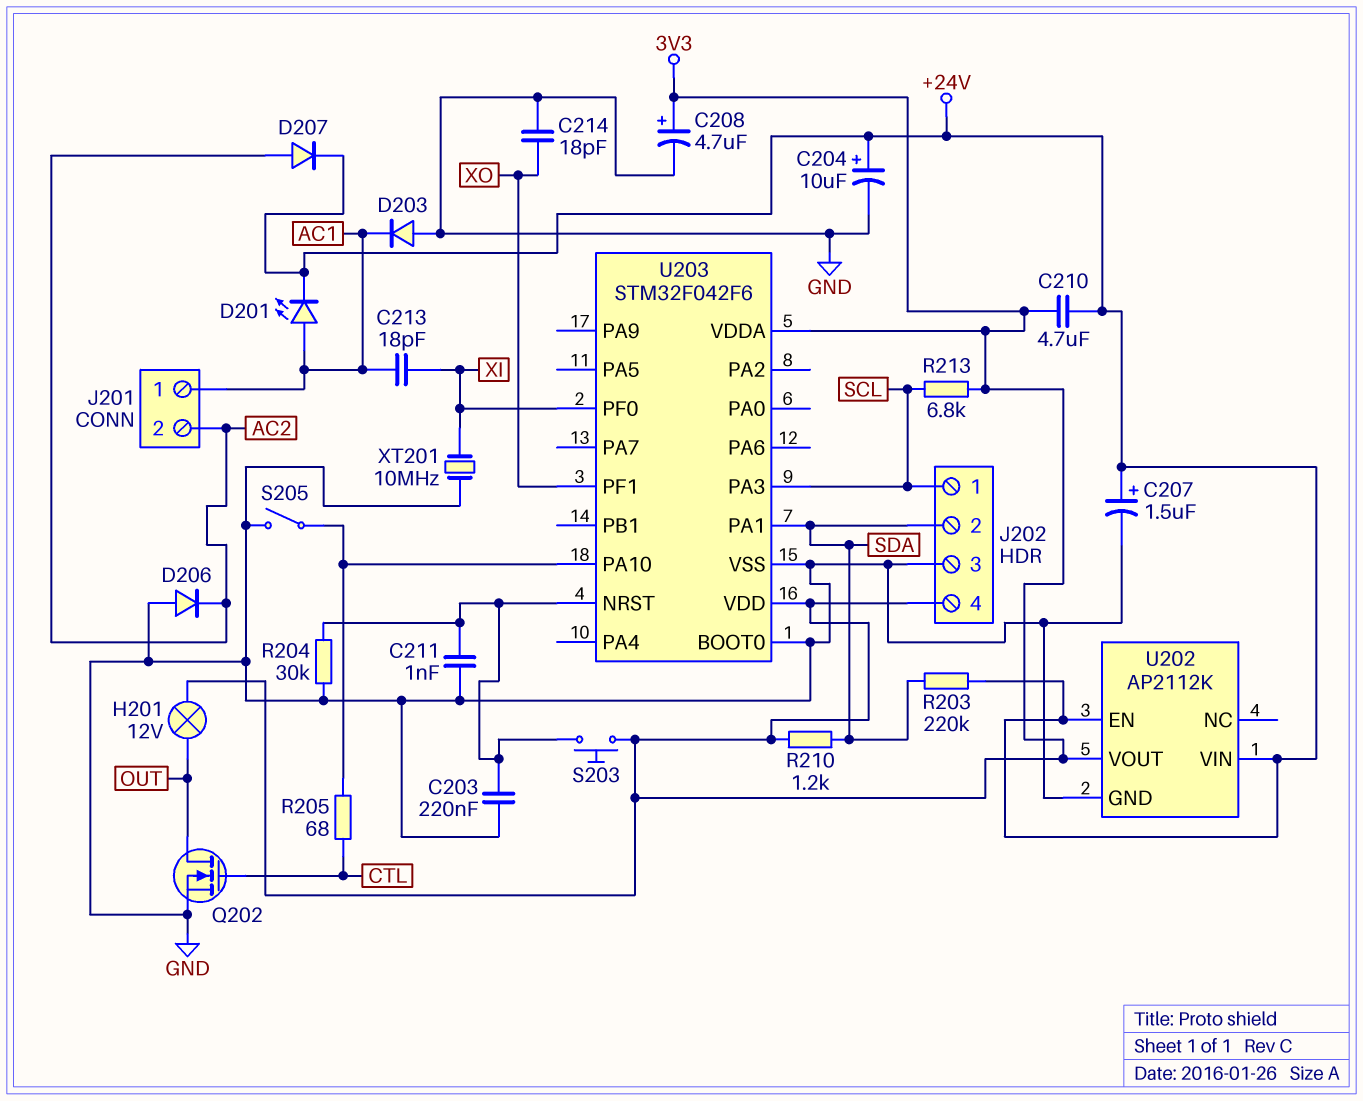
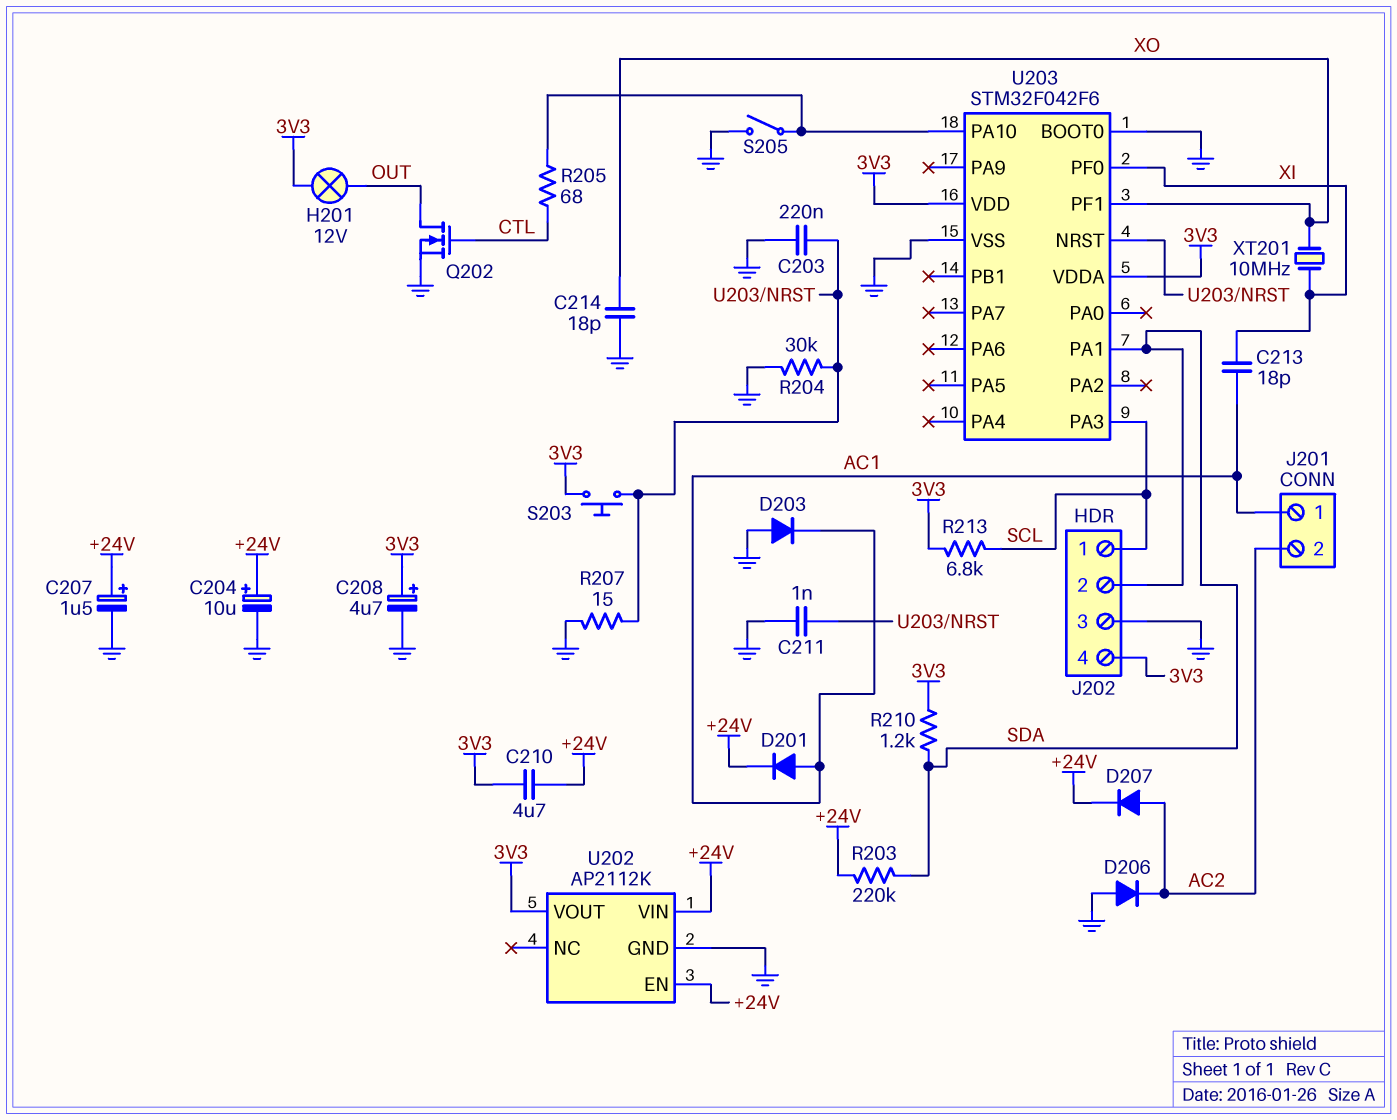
D201: LED (A AC1, K +24V) -> diode (A AC1, K +24V)
R207: none -> 15 (GND, U203/NRST)
XT201: 10MHz (GND, XI) -> 10MHz (XI, XO)

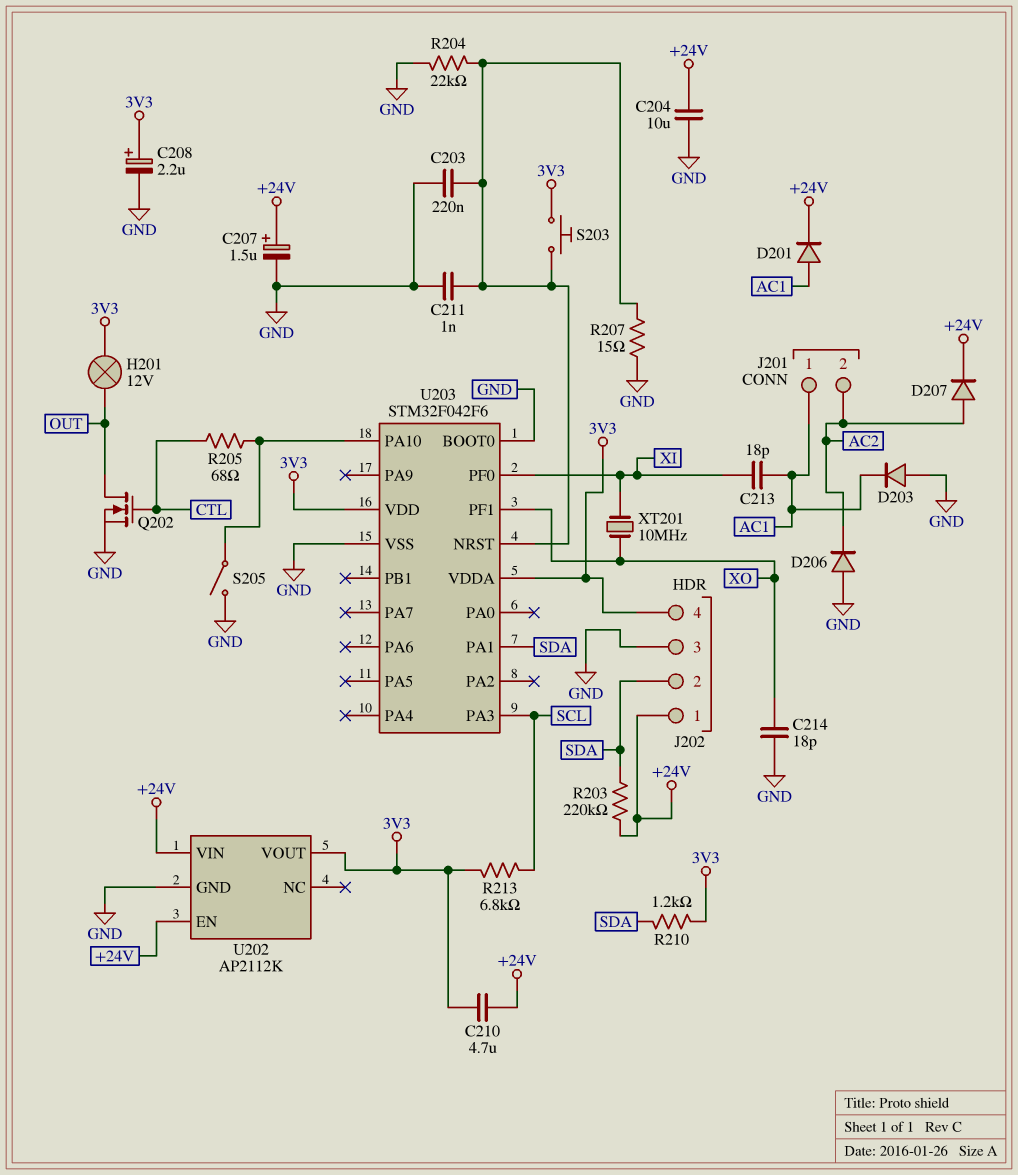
C204: 10uF (plus +24V, minus GND) -> 10uF (+24V, GND)
C208: 4.7uF (plus 3V3, minus GND) -> 2.2uF (plus 3V3, minus GND)
J202 pin 1: SCL -> +24V
R204: 30k (GND, U203/NRST) -> 22k (GND, U203/NRST)

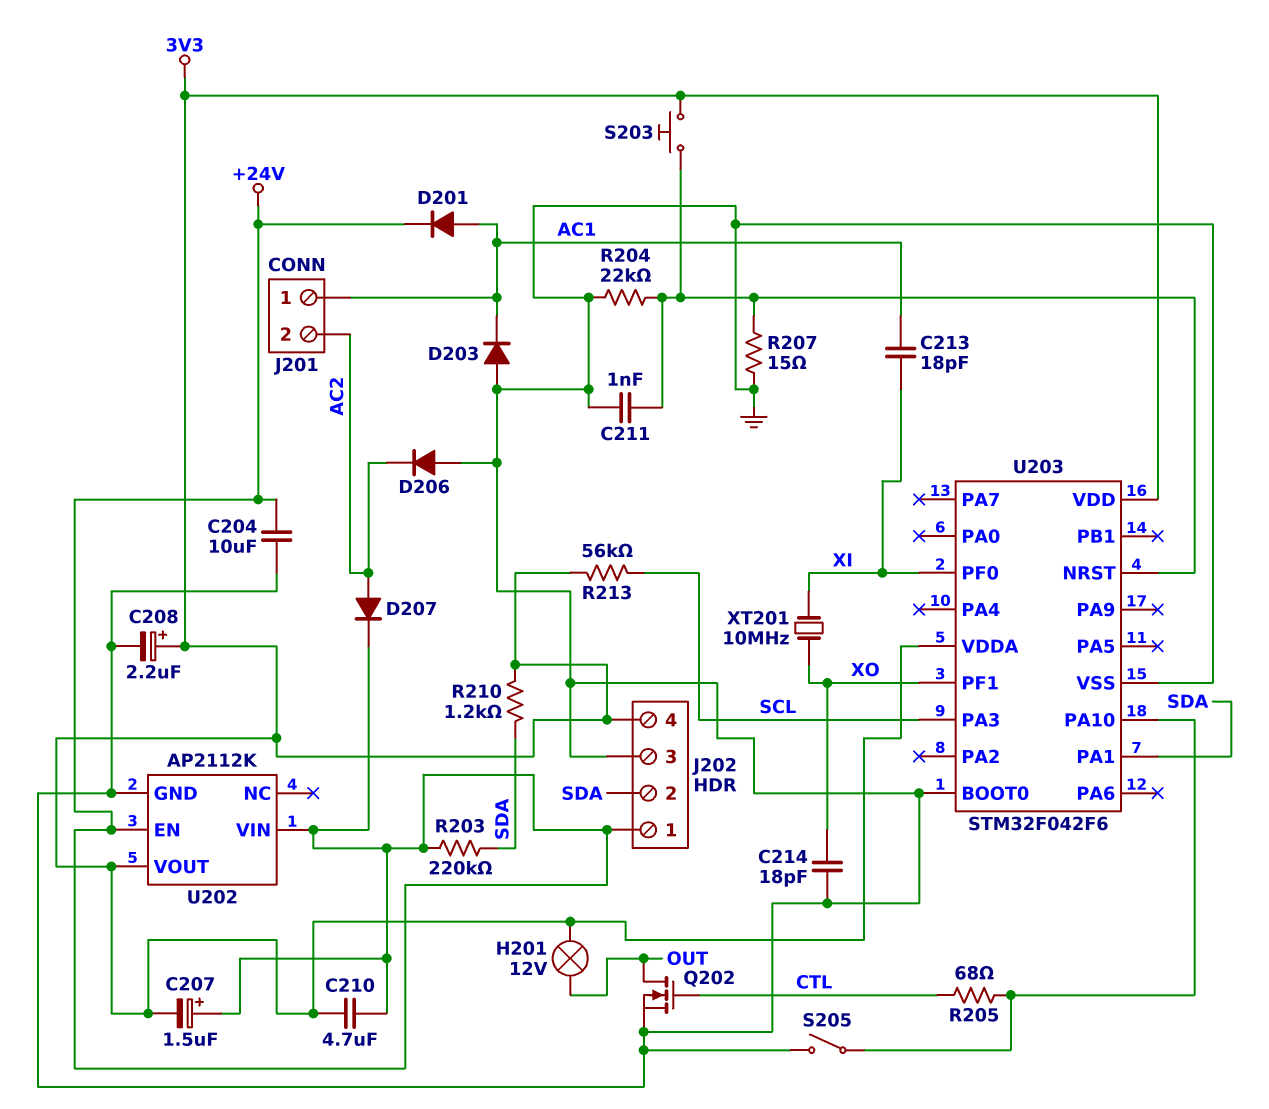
C203: 220nF (GND, U203/NRST) -> none
C207: 1.5uF (plus +24V, minus GND) -> 1.5uF (plus +24V, minus 3V3)
R213: 6.8k (3V3, SCL) -> 56k (3V3, SCL)

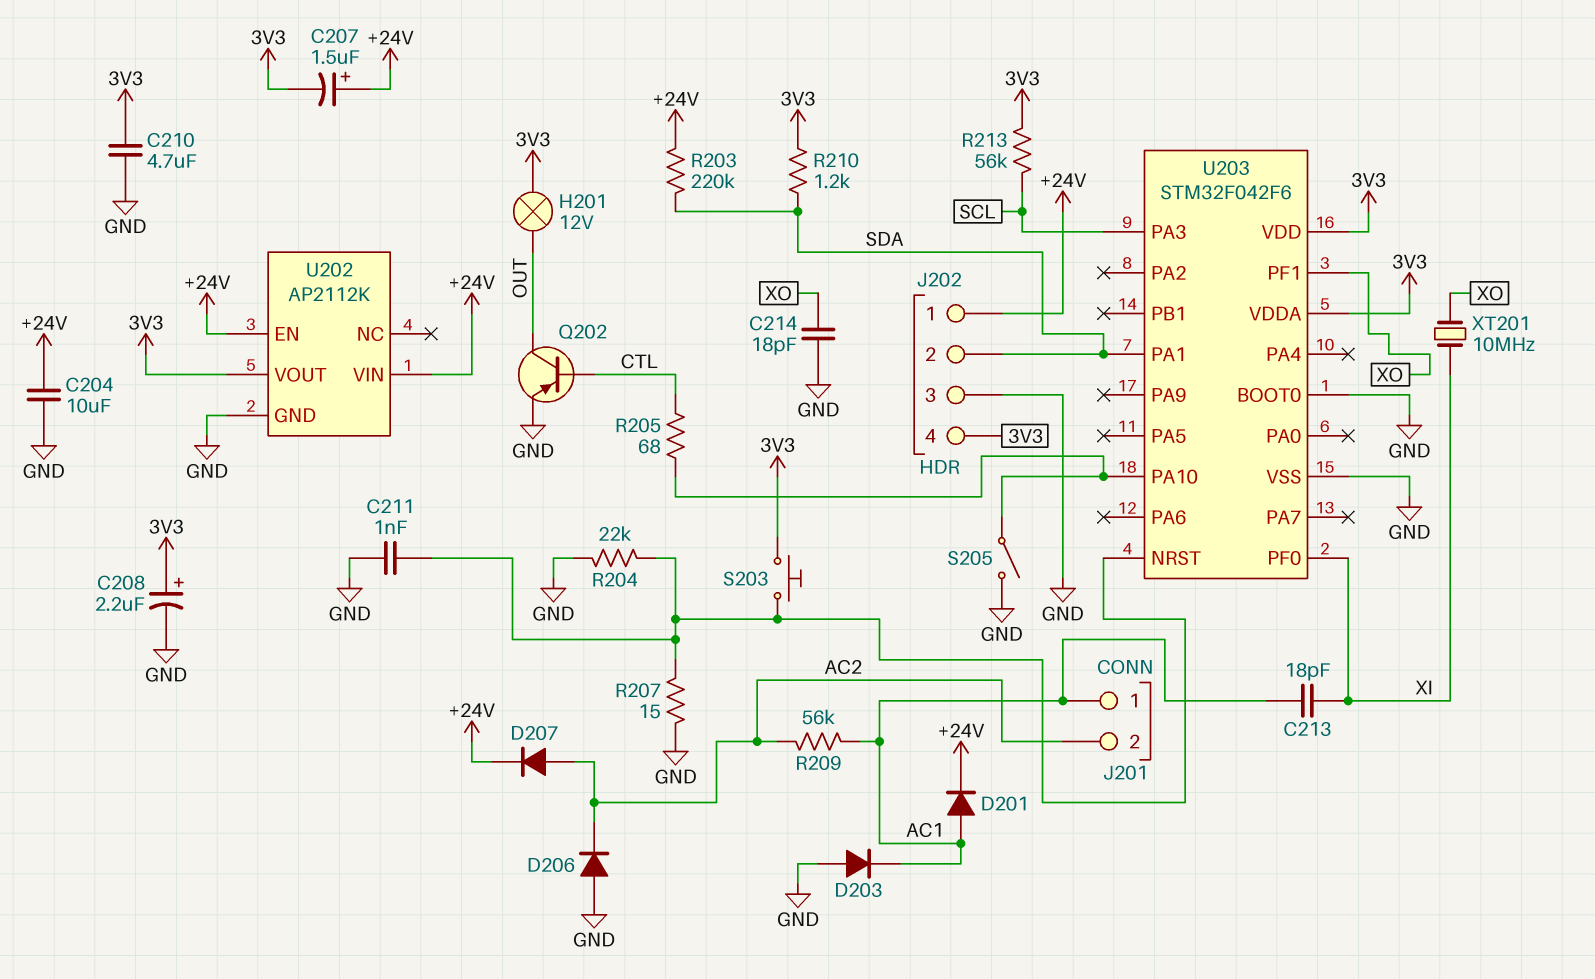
C210: 4.7uF (+24V, 3V3) -> 4.7uF (3V3, GND)
Q202: NMOS (G CTL, D OUT, S GND) -> PNP (B CTL, C OUT, E GND)
R209: none -> 56k (AC1, AC2)

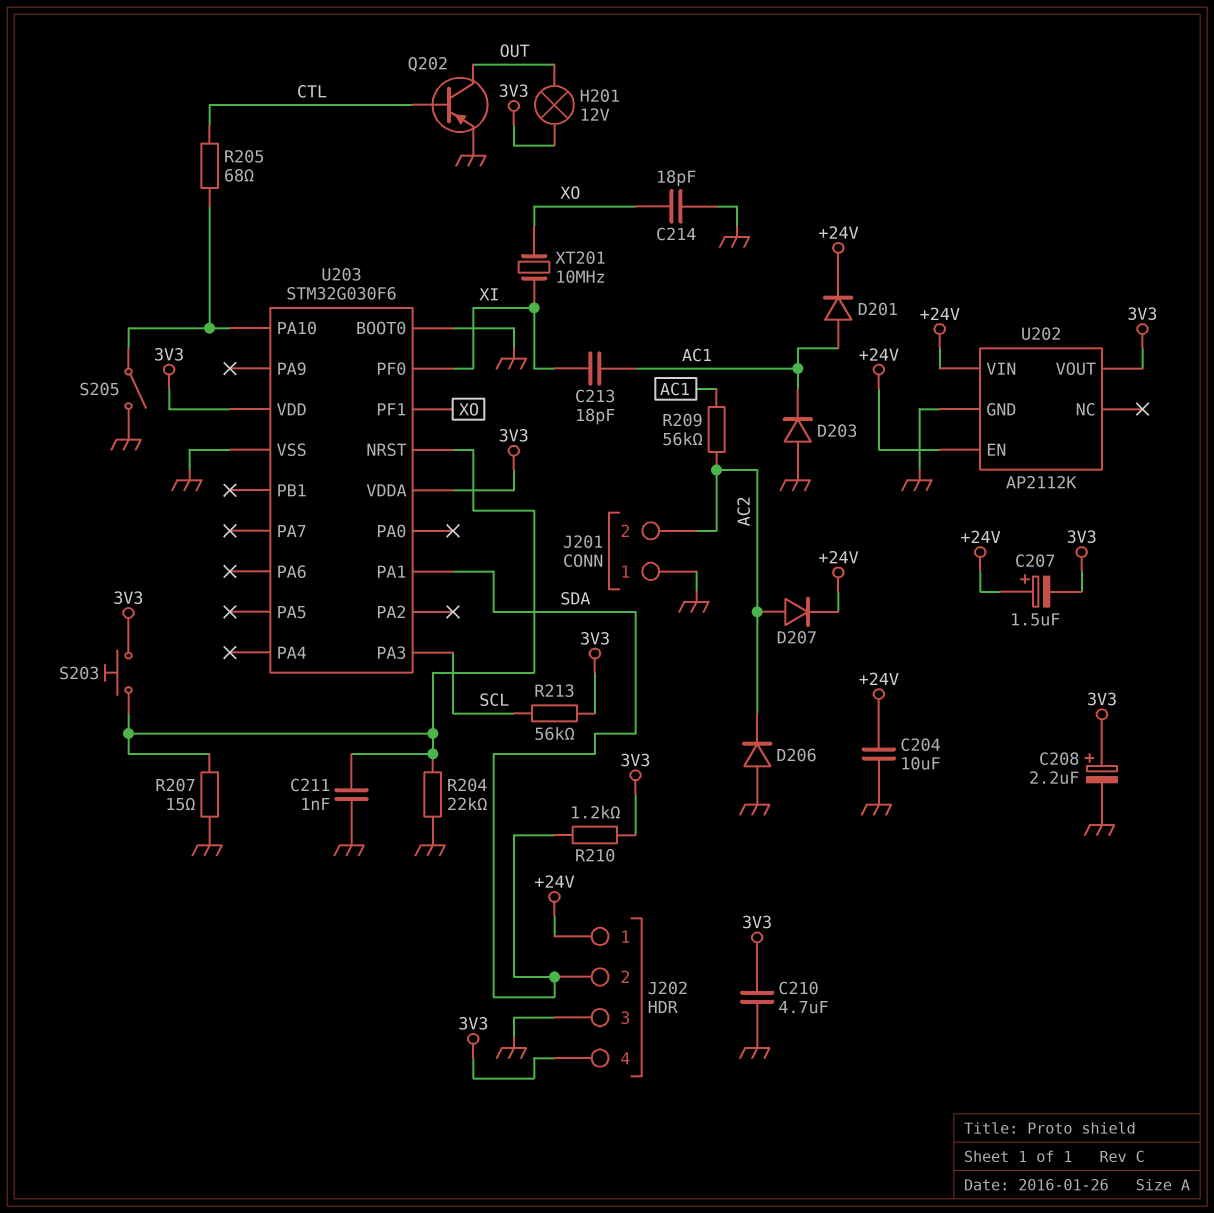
J201 pin 1: AC1 -> GND
R203: 220k (+24V, SDA) -> none
U203: STM32F042F6 -> STM32G030F6

